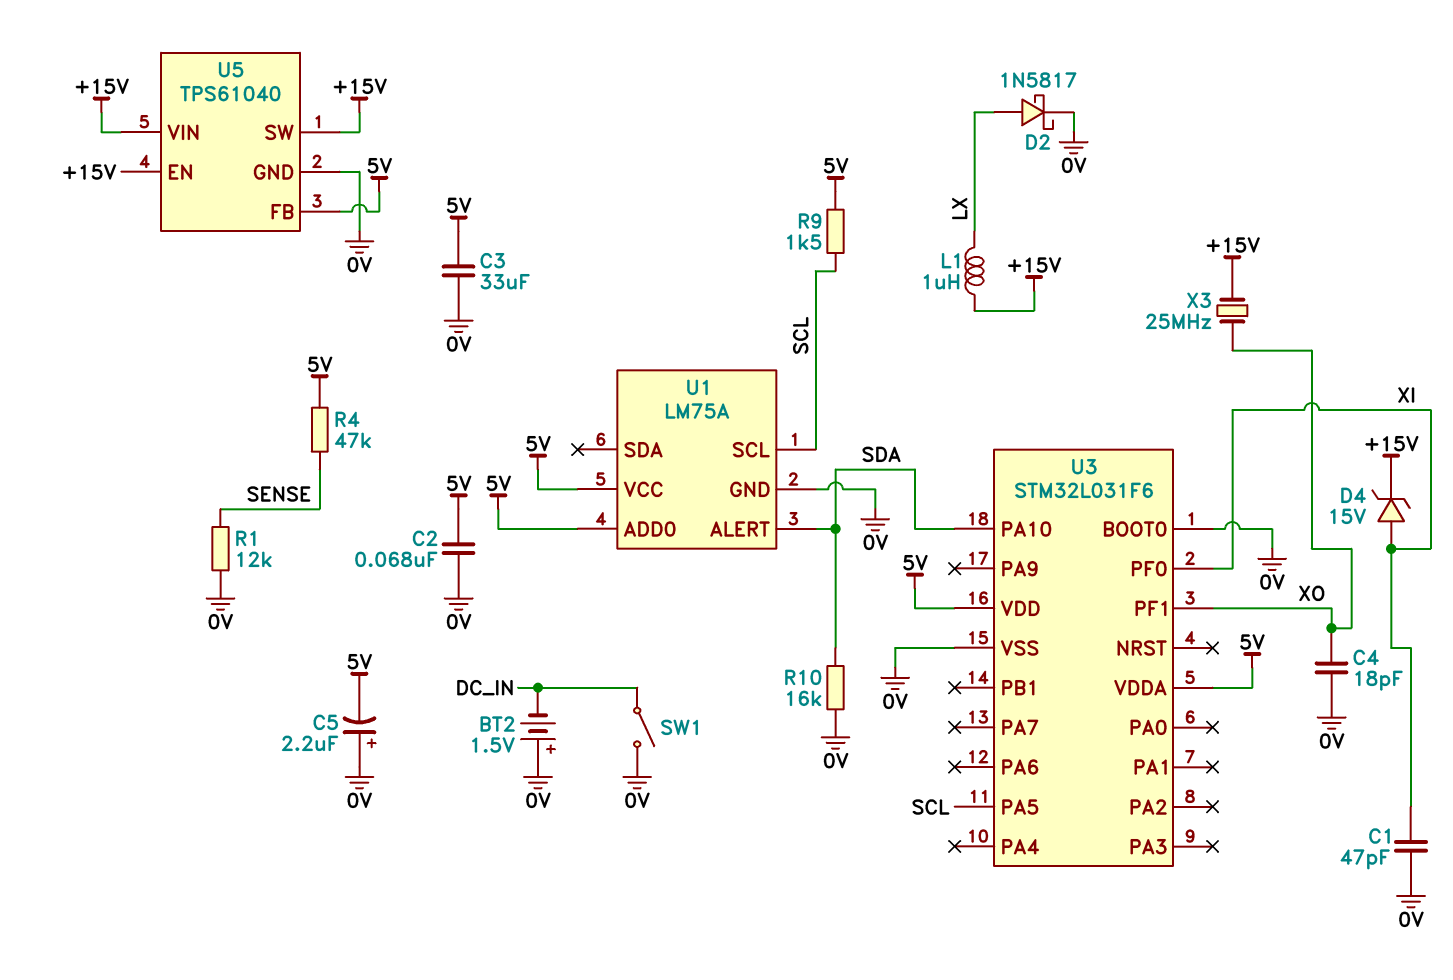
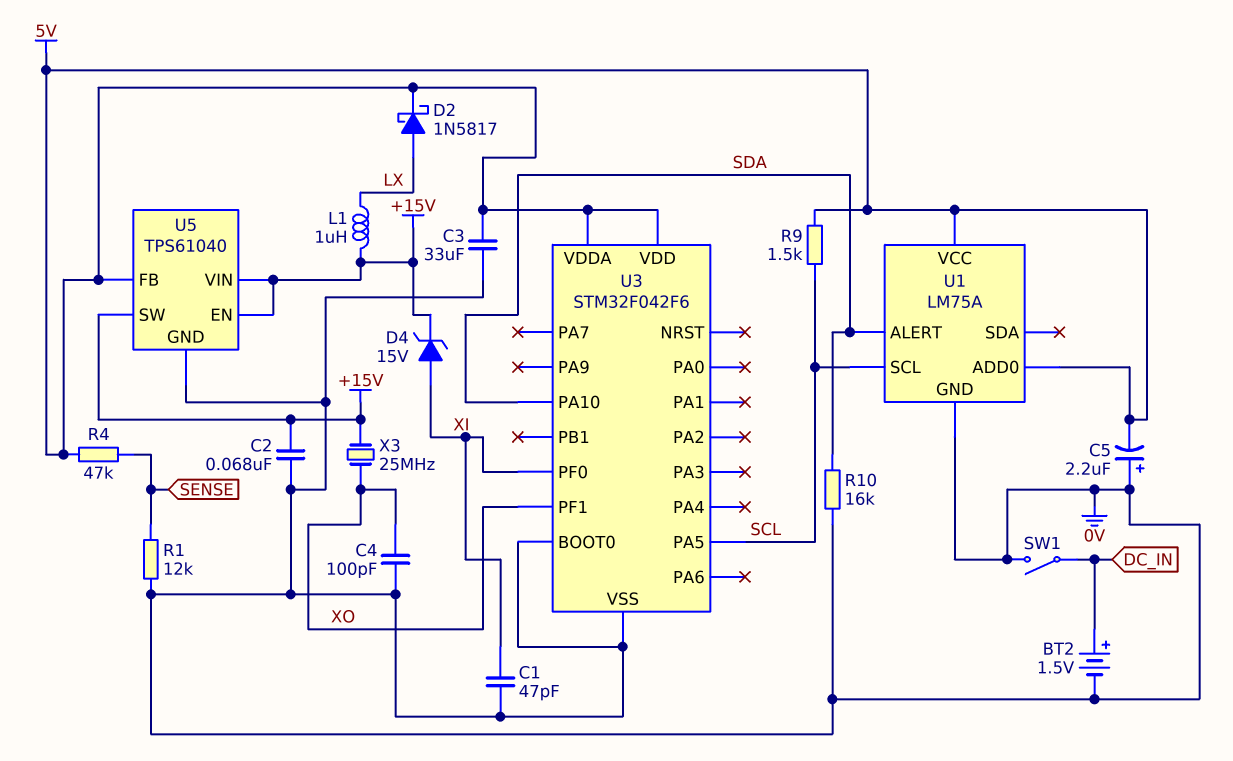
BT2: 1.5V (plus 0V, minus DC_IN) -> 1.5V (plus DC_IN, minus 0V)
C2: 68nF (0V, 5V) -> 68nF (+15V, 0V)
C4: 18pF (0V, XO) -> 100pF (0V, XO)
D2: schottky 1N5817 (A LX, K 0V) -> schottky 1N5817 (A LX, K 5V)
U3: STM32L031F6 -> STM32F042F6

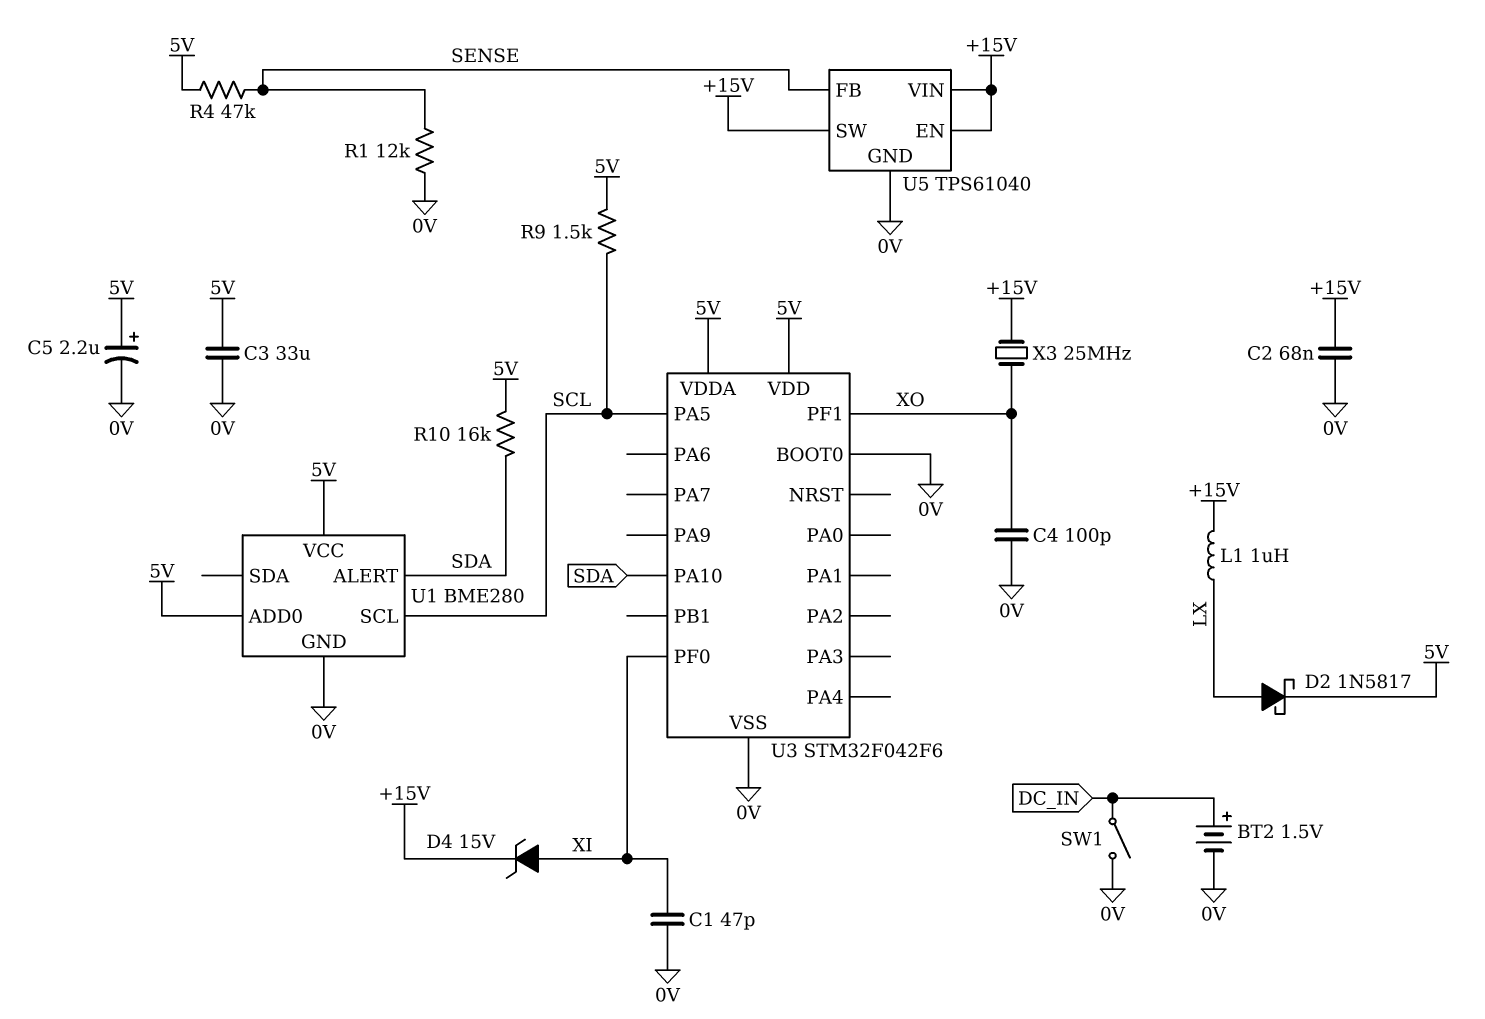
C5: 2.2uF (plus 0V, minus 5V) -> 2.2uF (plus 5V, minus 0V)
R10: 16k (0V, SDA) -> 16k (5V, SDA)
U1: LM75A -> BME280
U5 pin FB: 5V -> SENSE

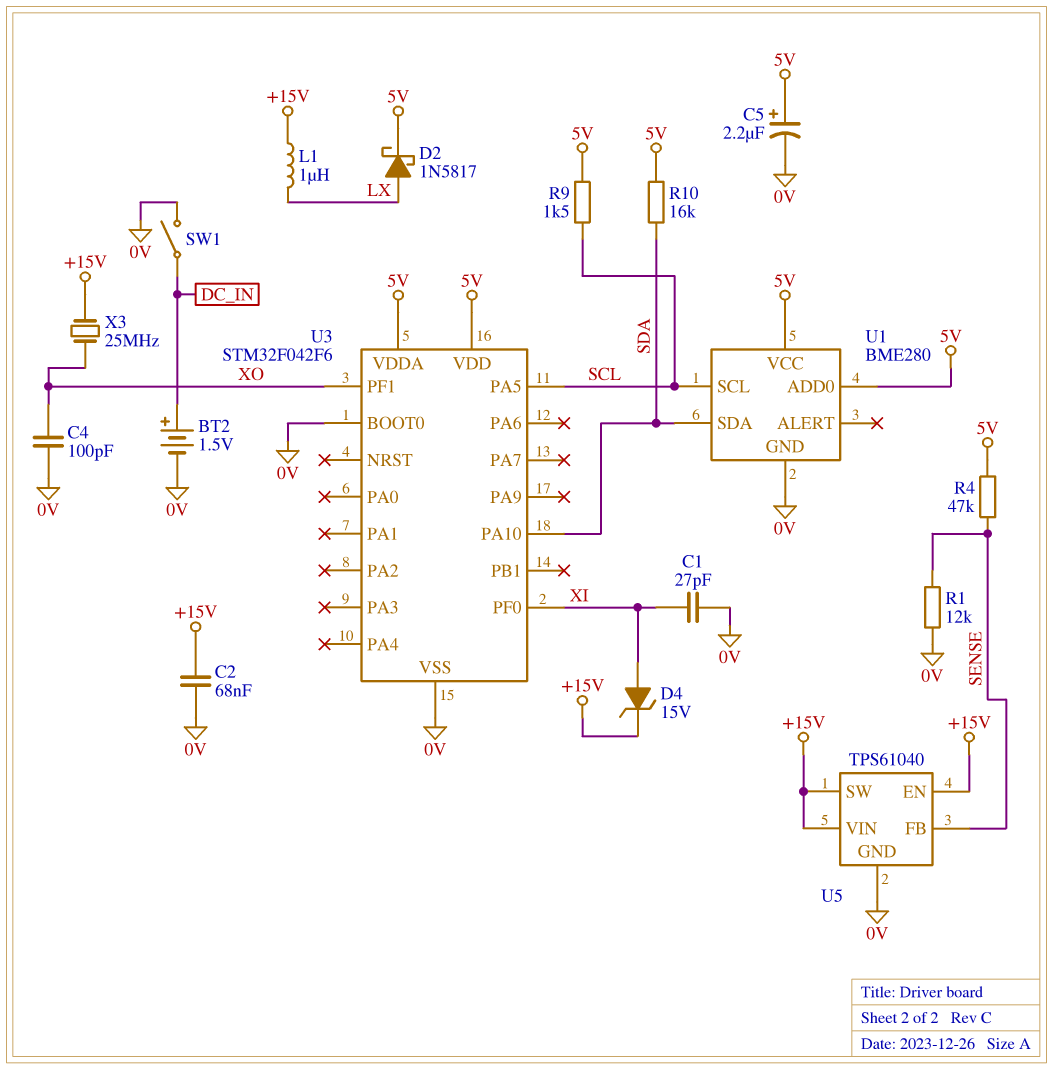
C1: 47pF (0V, XI) -> 27pF (0V, XI)
C3: 33uF (0V, 5V) -> none
U1 pin ALERT: SDA -> none
U1 pin SDA: none -> SDA

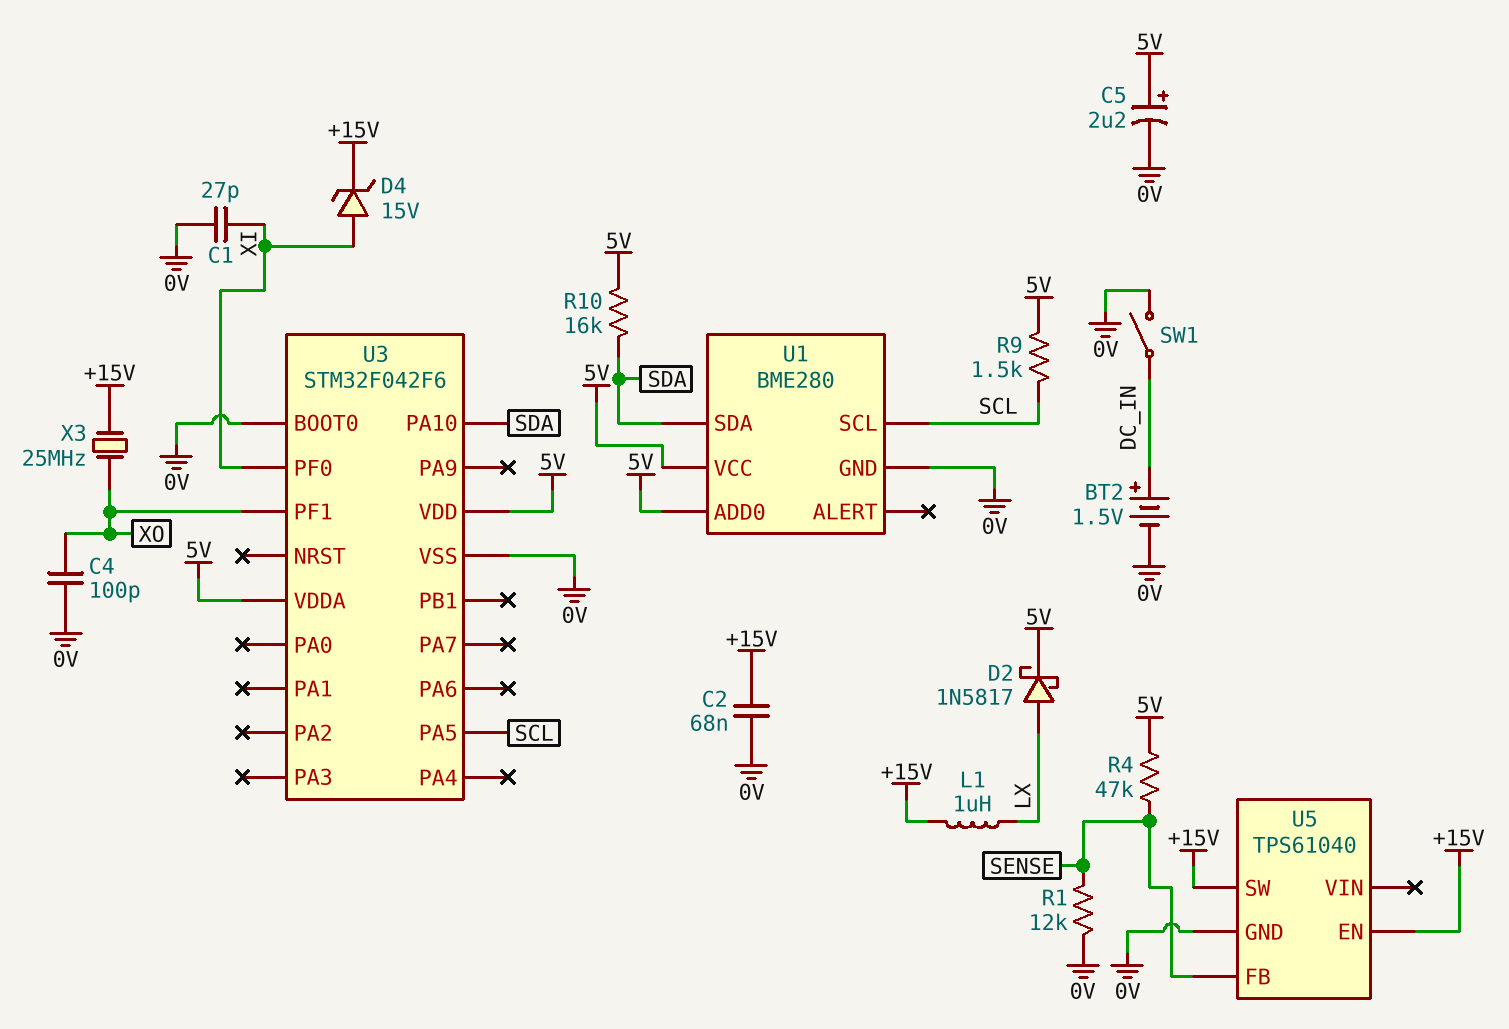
U5 pin VIN: +15V -> none

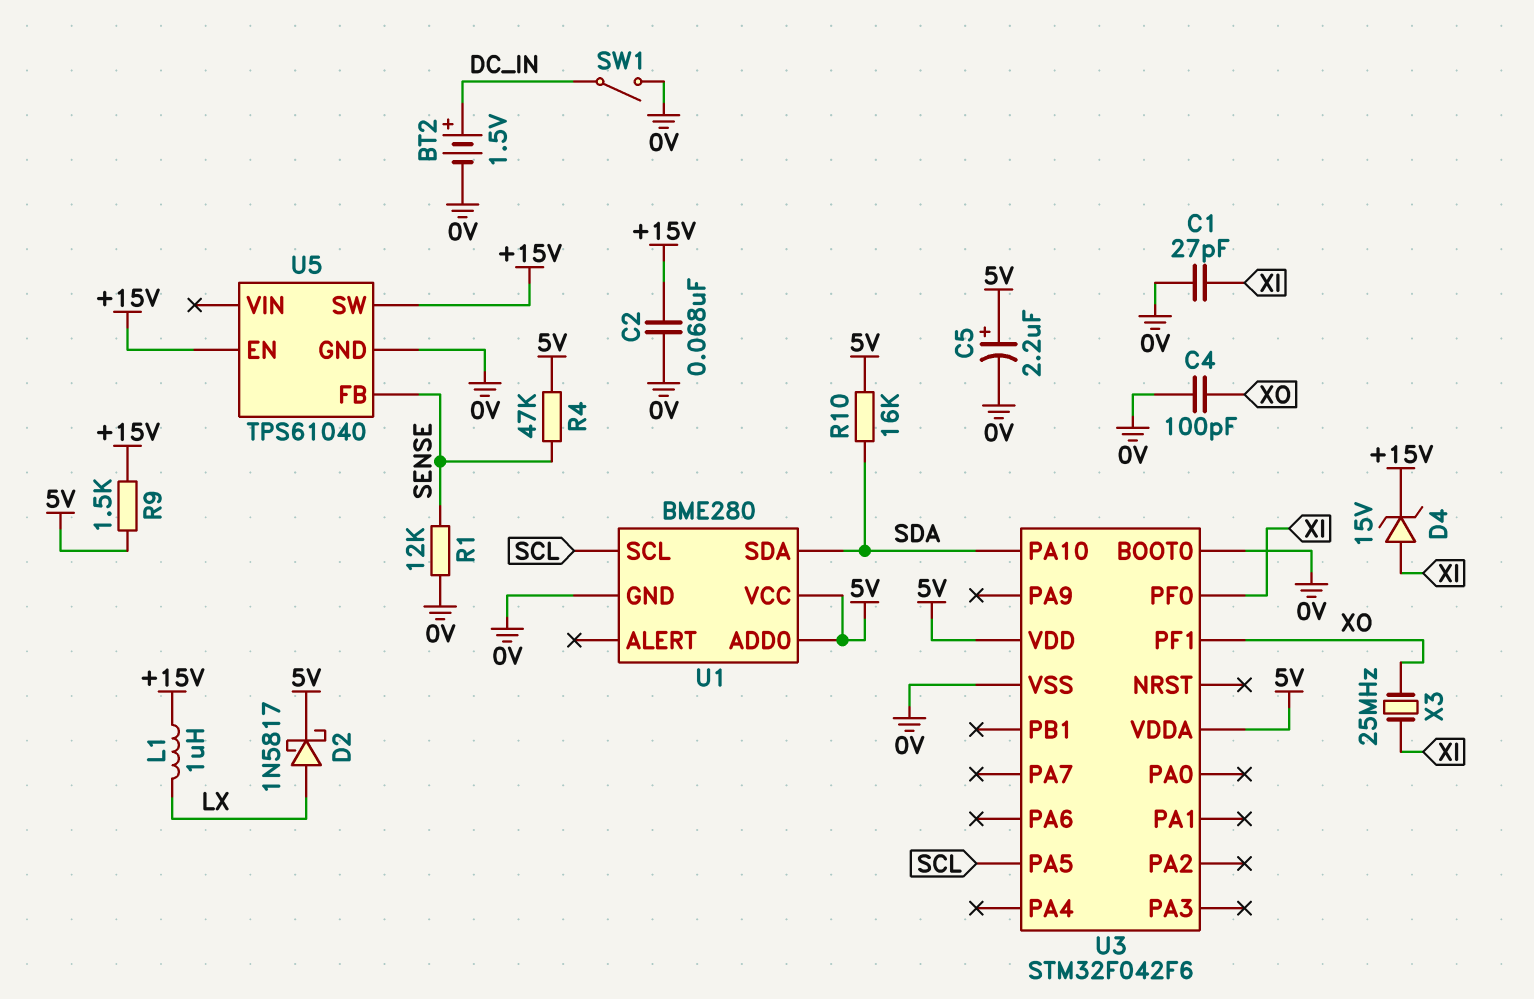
R9: 1.5k (5V, SCL) -> 1.5k (+15V, 5V)
X3: 25MHz (+15V, XO) -> 25MHz (XI, XO)

